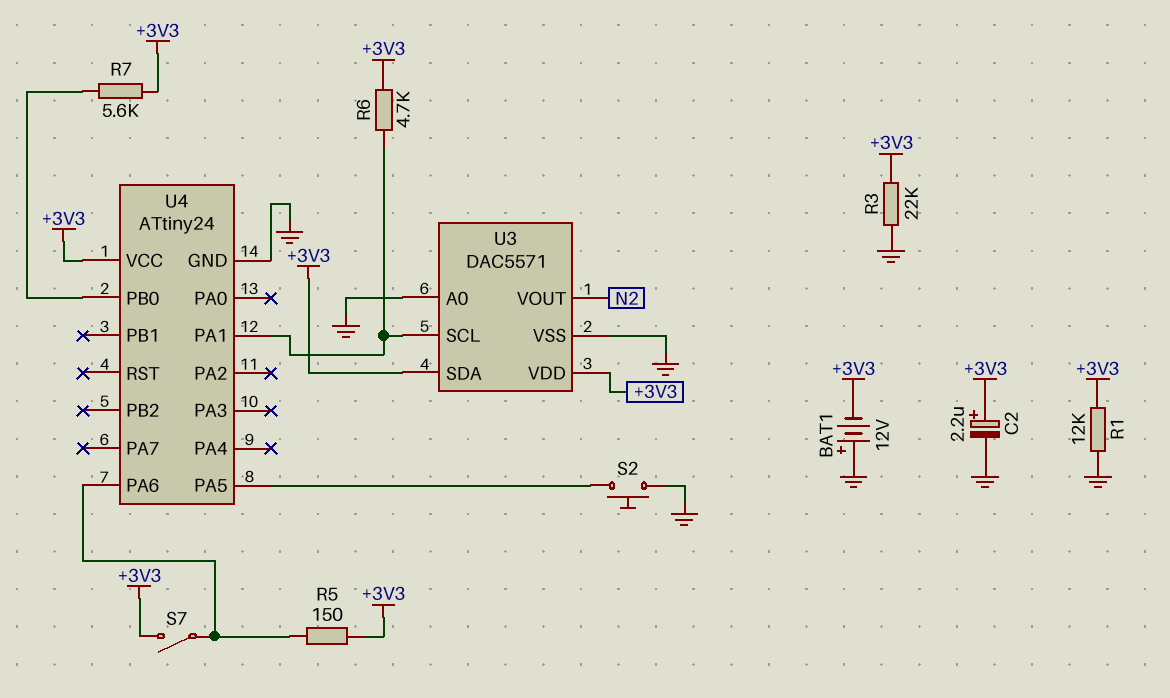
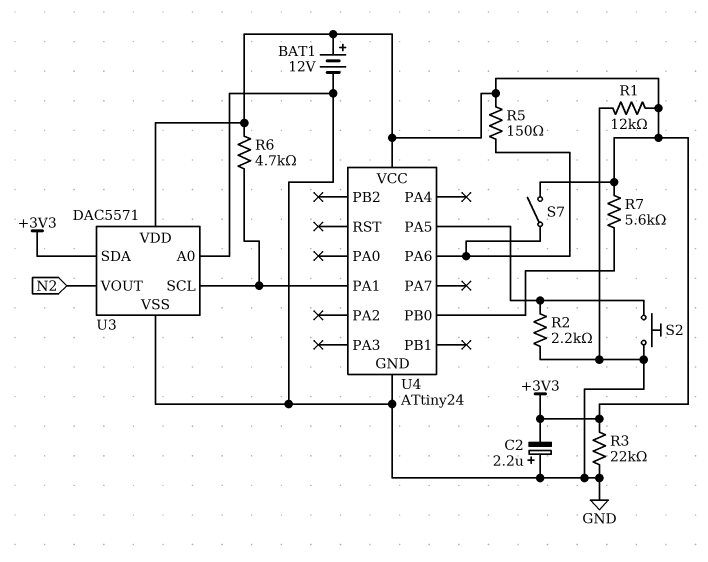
BAT1: 12V (plus GND, minus +3V3) -> 12V (plus +3V3, minus GND)
C2: 2.2uF (plus +3V3, minus GND) -> 2.2uF (plus GND, minus +3V3)
R2: none -> 2.2k (GND, U4/PA5)

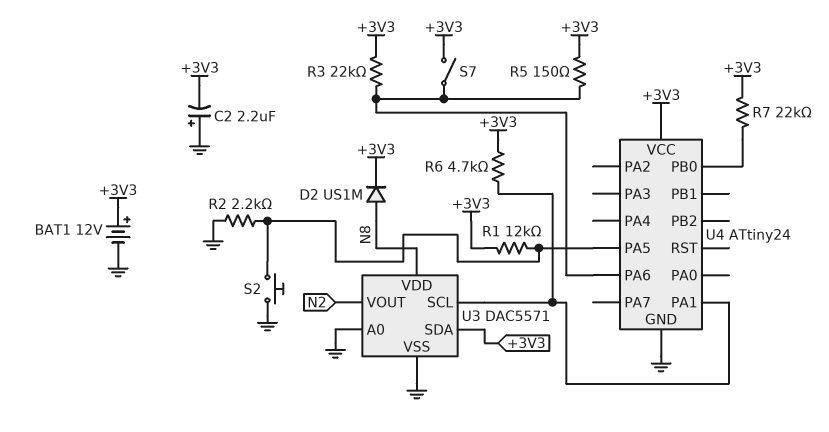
D2: none -> diode US1M (A N8, K +3V3)
R1: 12k (+3V3, GND) -> 12k (+3V3, U4/PA5)
R3: 22k (+3V3, GND) -> 22k (+3V3, U4/PA6)
R7: 5.6k (+3V3, U4/PB0) -> 22k (+3V3, U4/PB0)
U3 pin VDD: +3V3 -> N8

